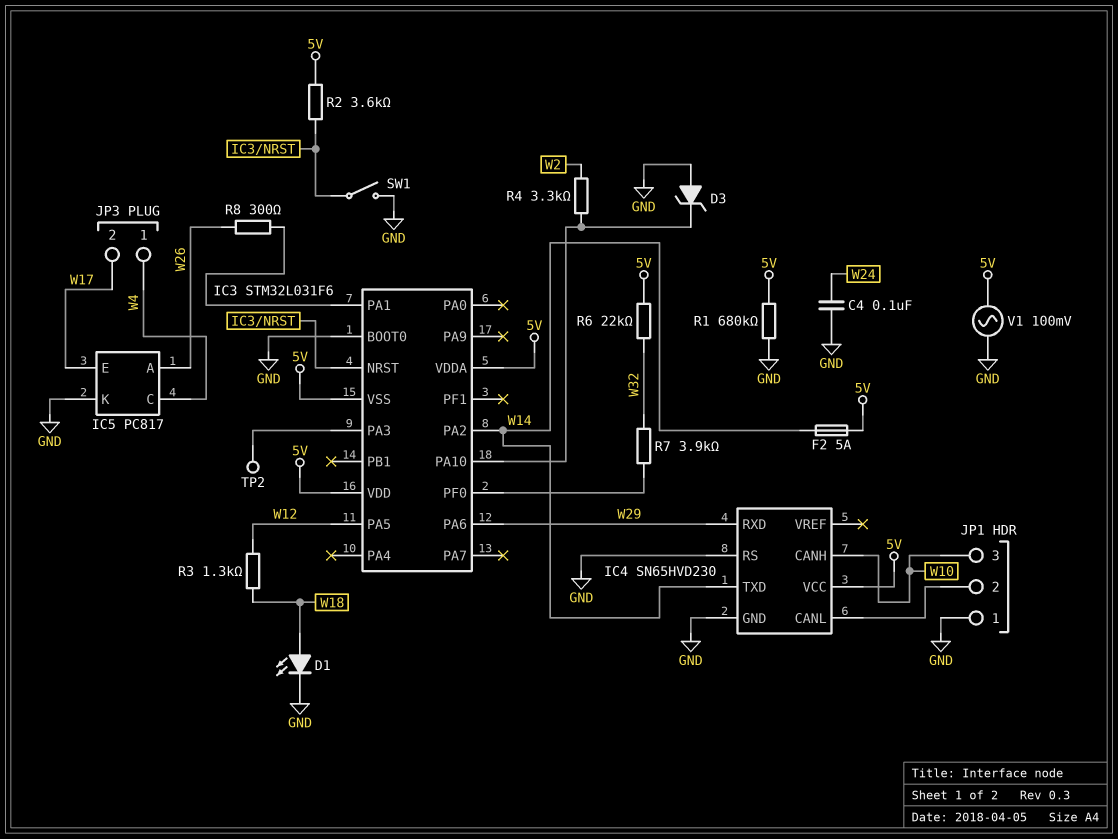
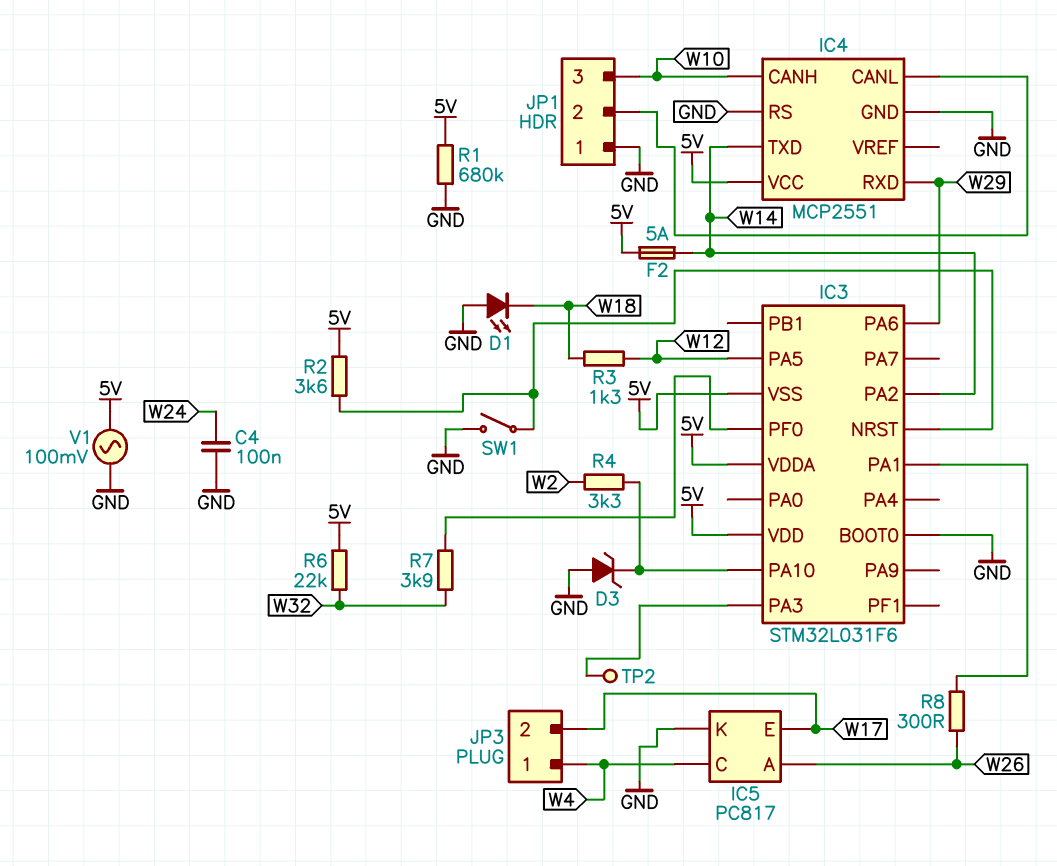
D1: LED (A W18, K GND) -> LED (A GND, K W18)
IC4: SN65HVD230 -> MCP2551

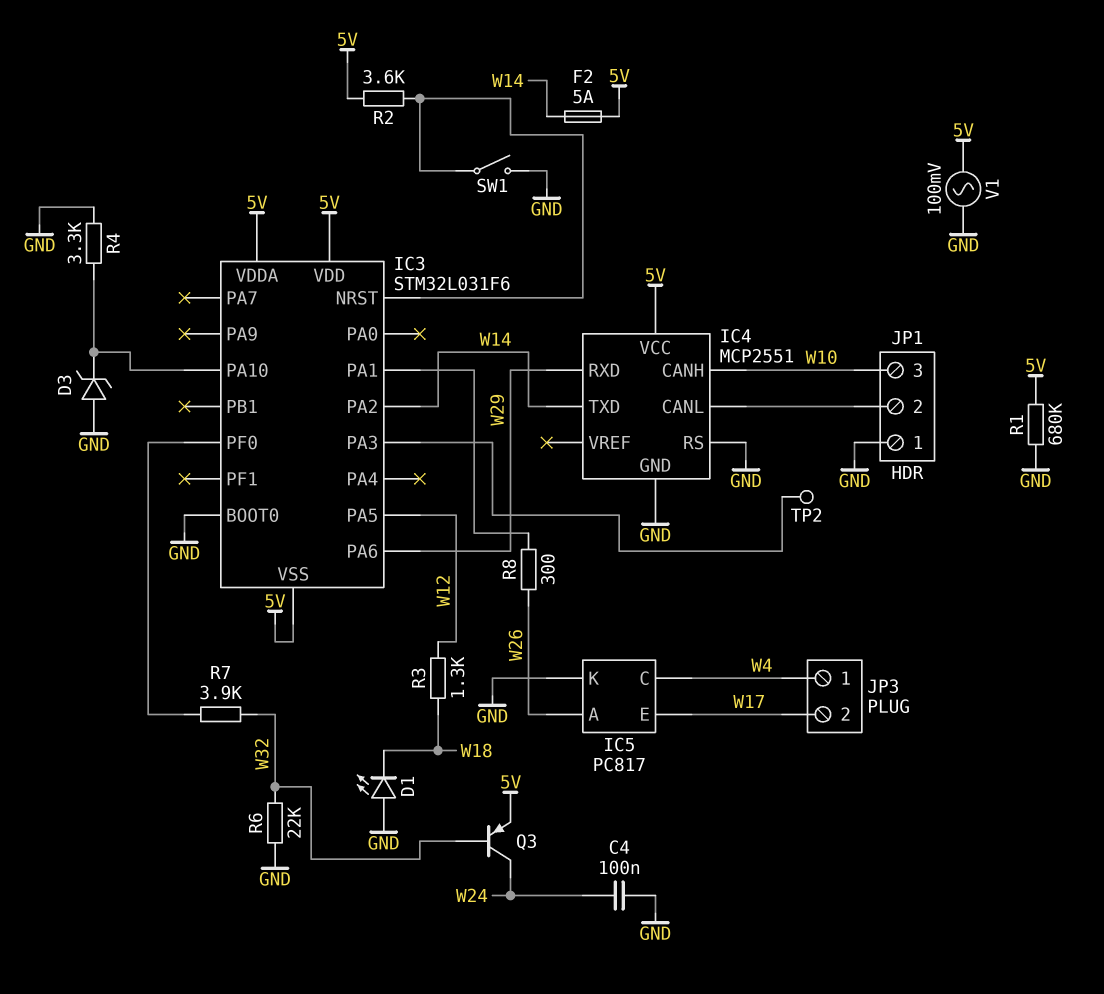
Q3: none -> PNP (B W32, C W24, E 5V)
R4: 3.3k (IC3/PA10, W2) -> 3.3k (GND, IC3/PA10)
R6: 22k (5V, W32) -> 22k (GND, W32)

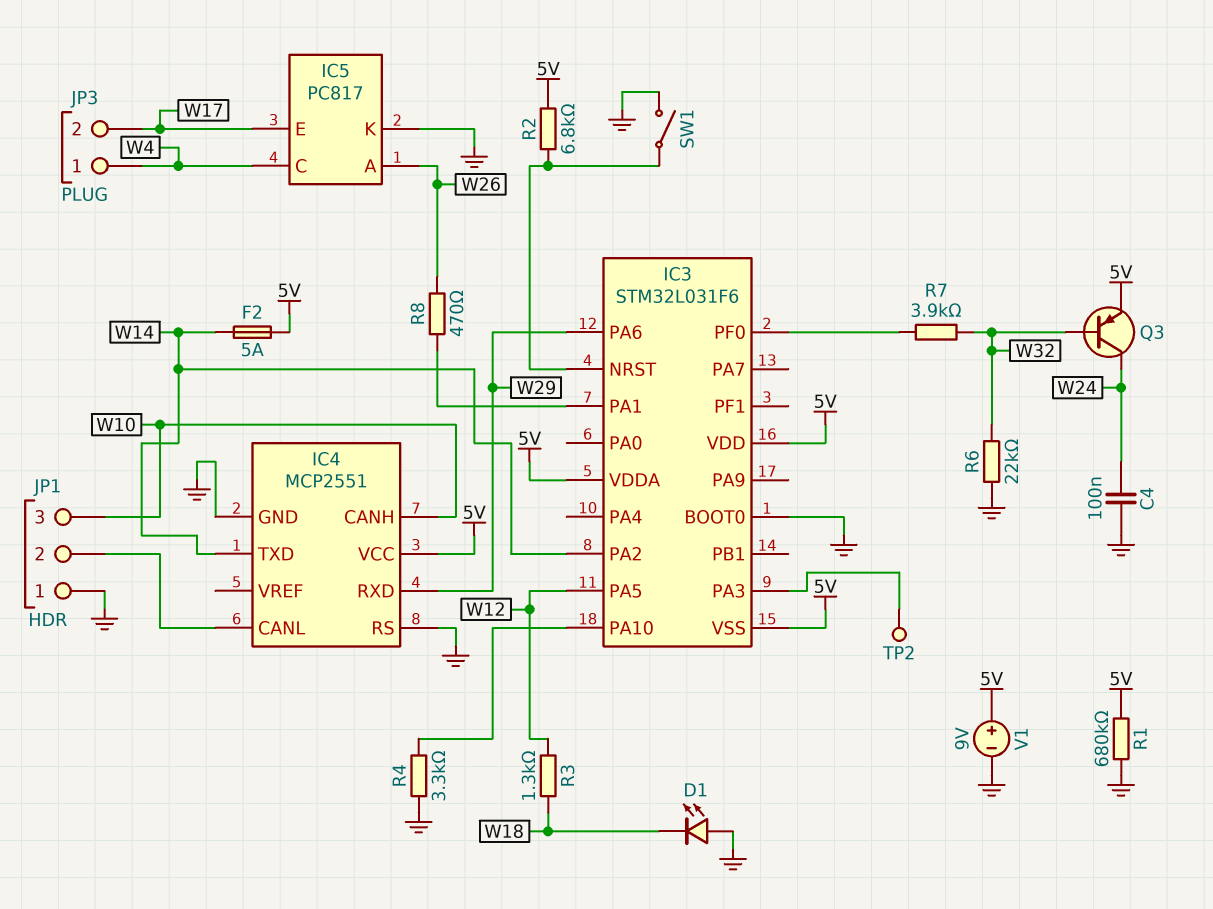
D3: zener (A GND, K IC3/PA10) -> none
R2: 3.6k (5V, IC3/NRST) -> 6.8k (5V, IC3/NRST)
R8: 300 (IC3/PA1, W26) -> 470 (IC3/PA1, W26)
V1: AC 100mV (5V, GND) -> 9V (plus 5V, minus GND)

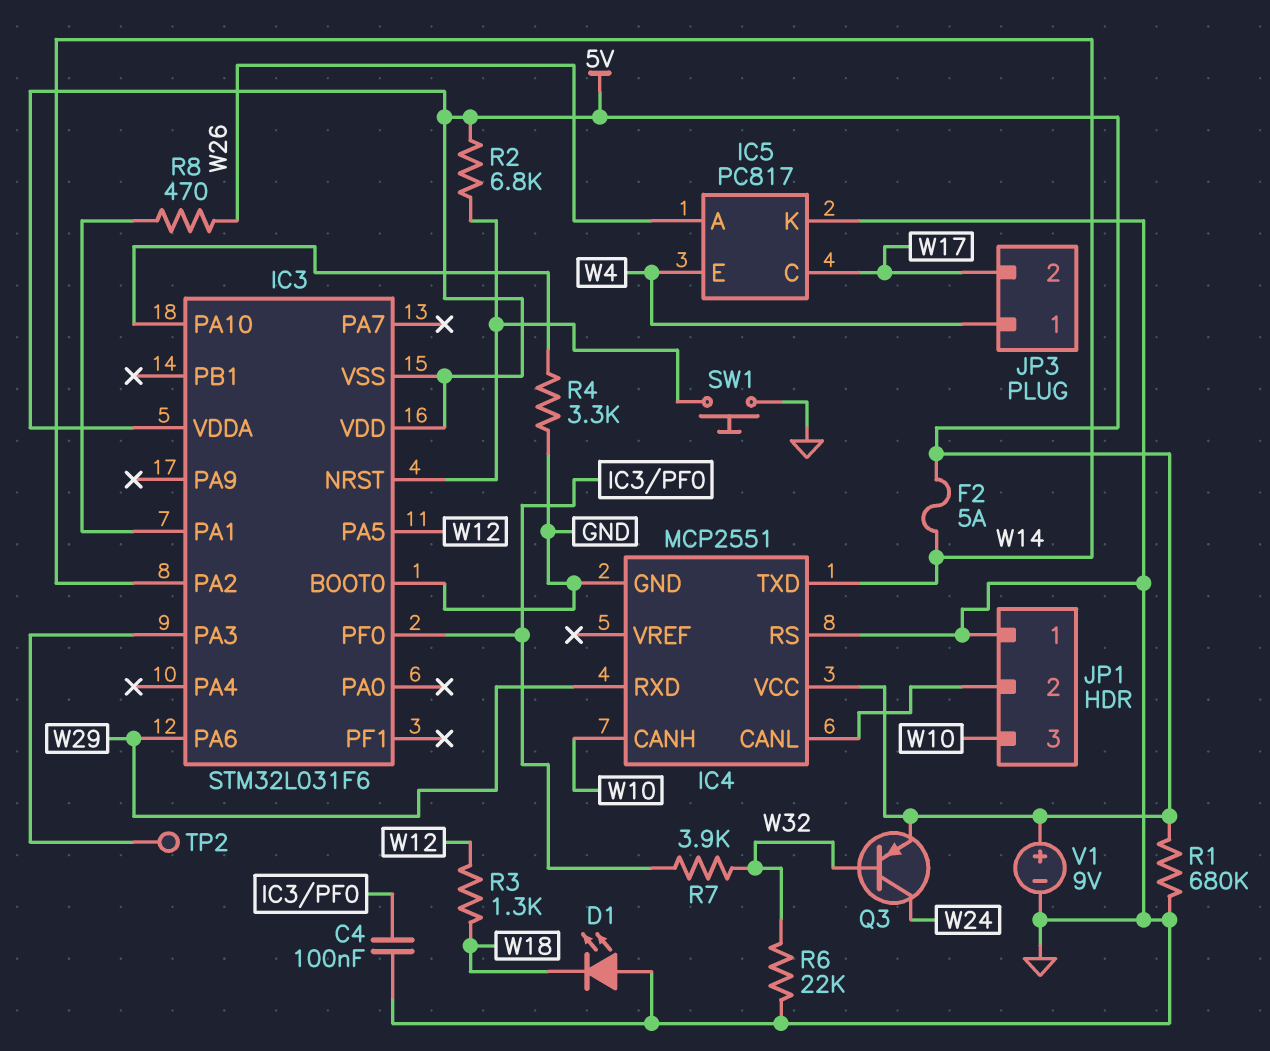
C4: 100nF (GND, W24) -> 100nF (GND, IC3/PF0)
IC5 pin C: W4 -> W17
IC5 pin E: W17 -> W4
SW1: switch (GND, IC3/NRST) -> button (GND, IC3/NRST)

